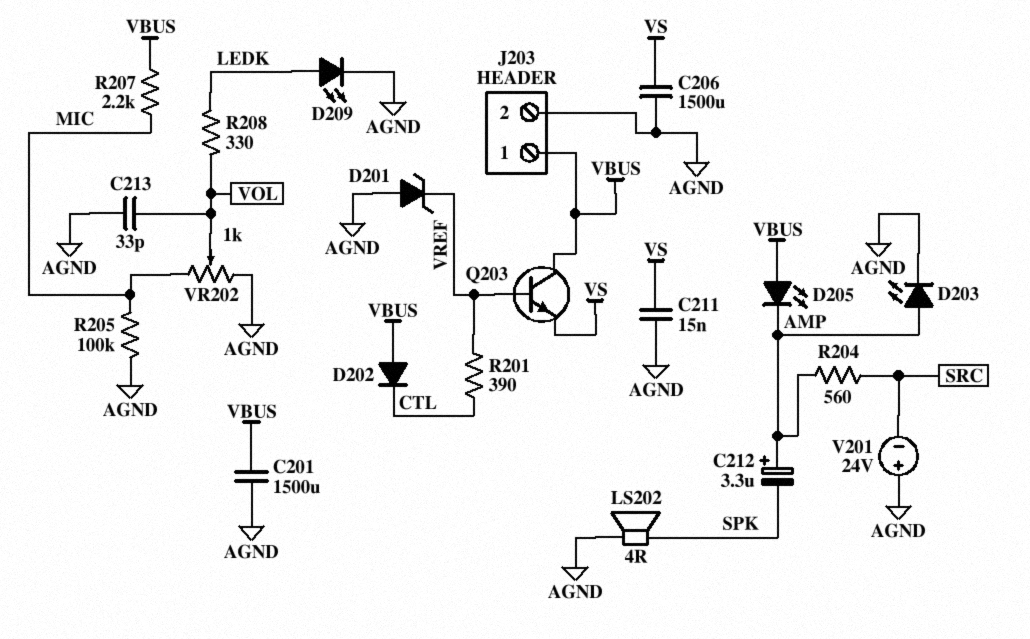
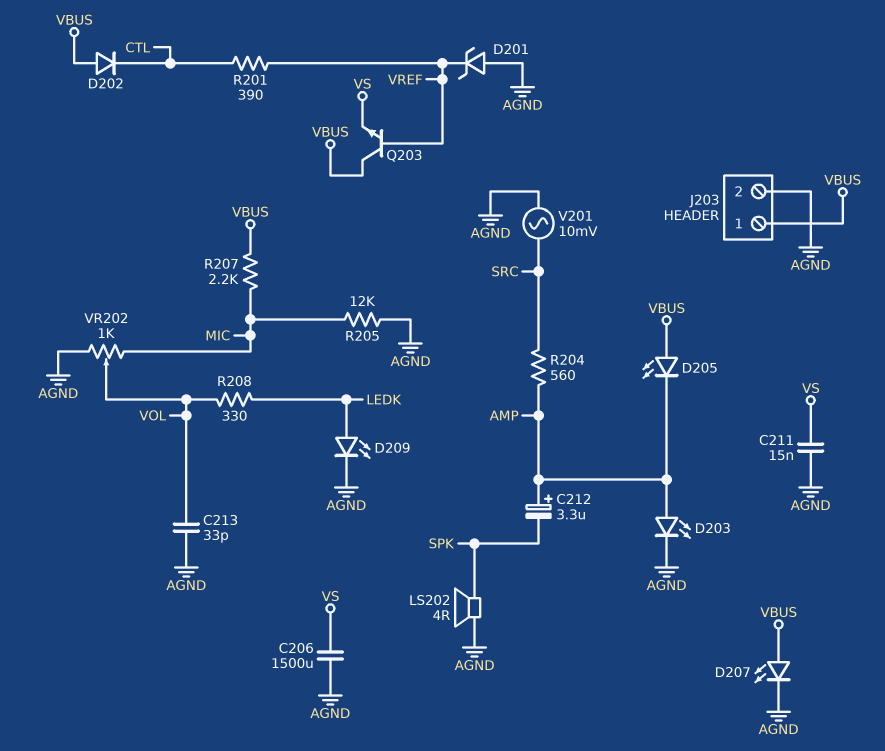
C201: 1500uF (AGND, VBUS) -> none
D207: none -> LED (A VBUS, K AGND)
R205: 100k (AGND, MIC) -> 12k (AGND, MIC)
V201: 24V (plus AGND, minus SRC) -> AC 10mV (AGND, SRC)

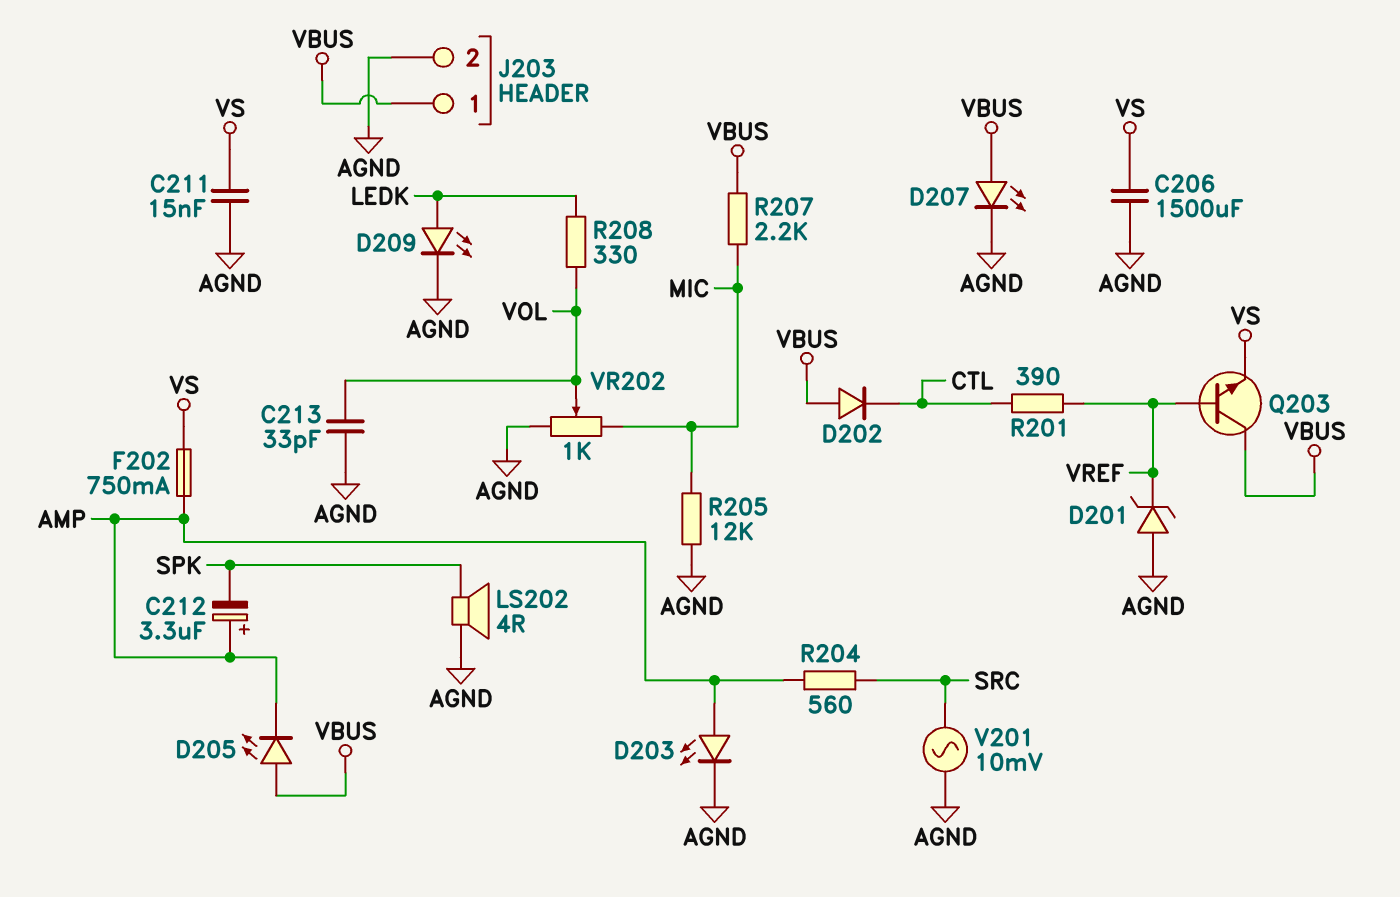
F202: none -> 750mA (AMP, VS)

